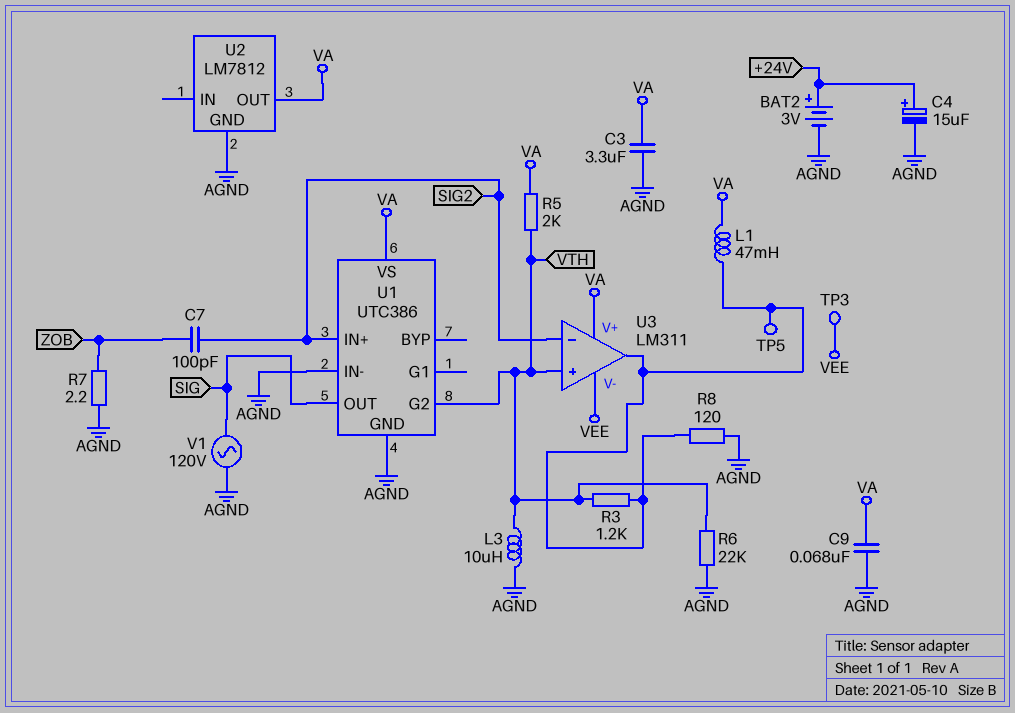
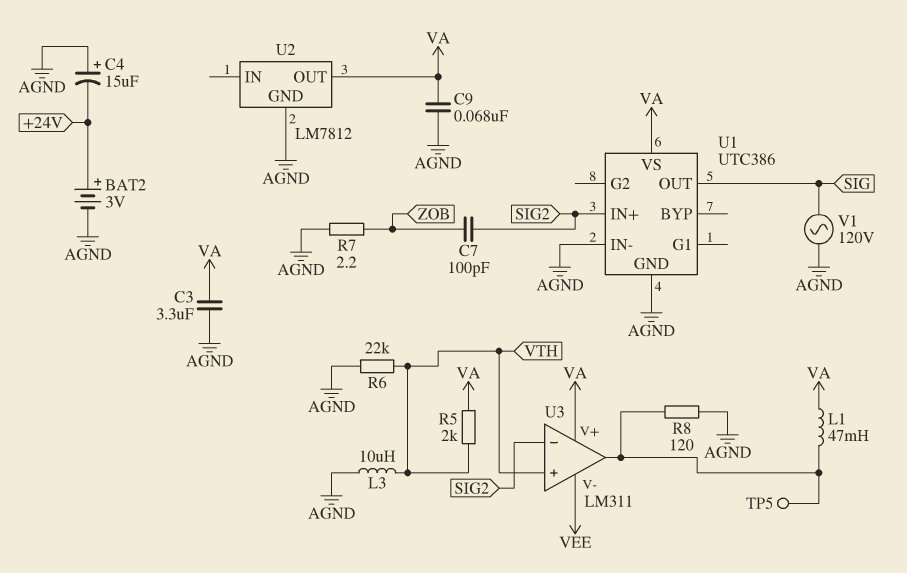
C4: 15uF (plus +24V, minus AGND) -> 15uF (plus AGND, minus +24V)
R3: 1.2k (U3/out, VTH) -> none
TP3: test point (VEE) -> none
U1 pin G2: VTH -> none

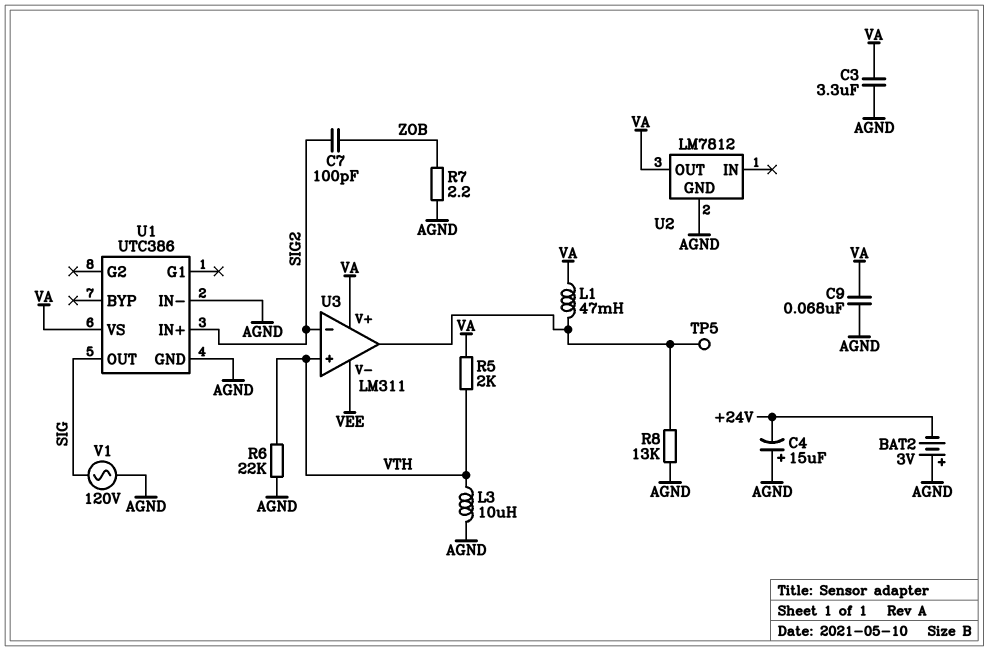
BAT2: 3V (plus +24V, minus AGND) -> 3V (plus AGND, minus +24V)
R8: 120 (AGND, U3/out) -> 13k (AGND, U3/out)

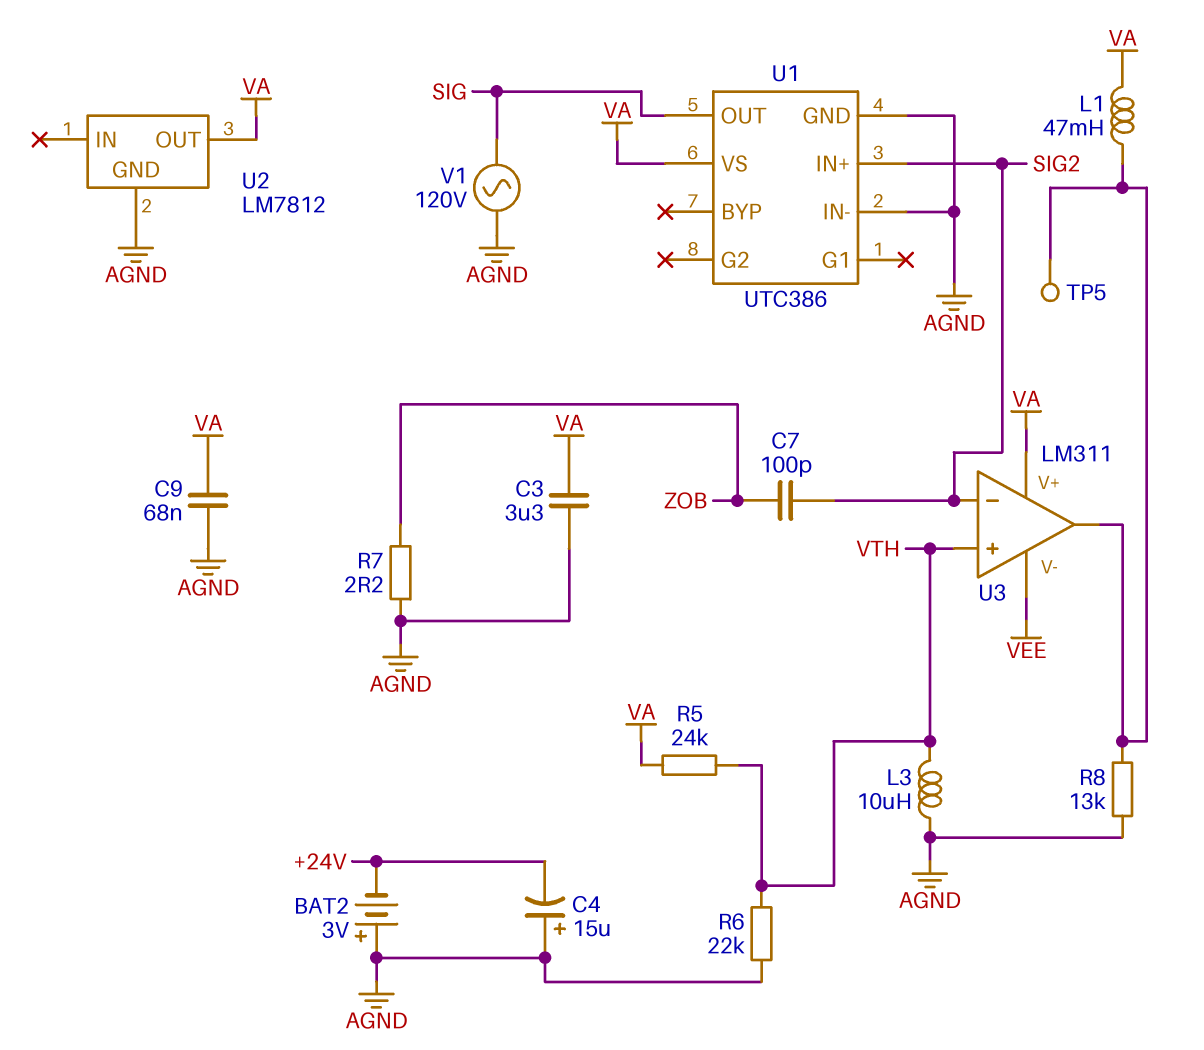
R5: 2k (VA, VTH) -> 24k (VA, VTH)

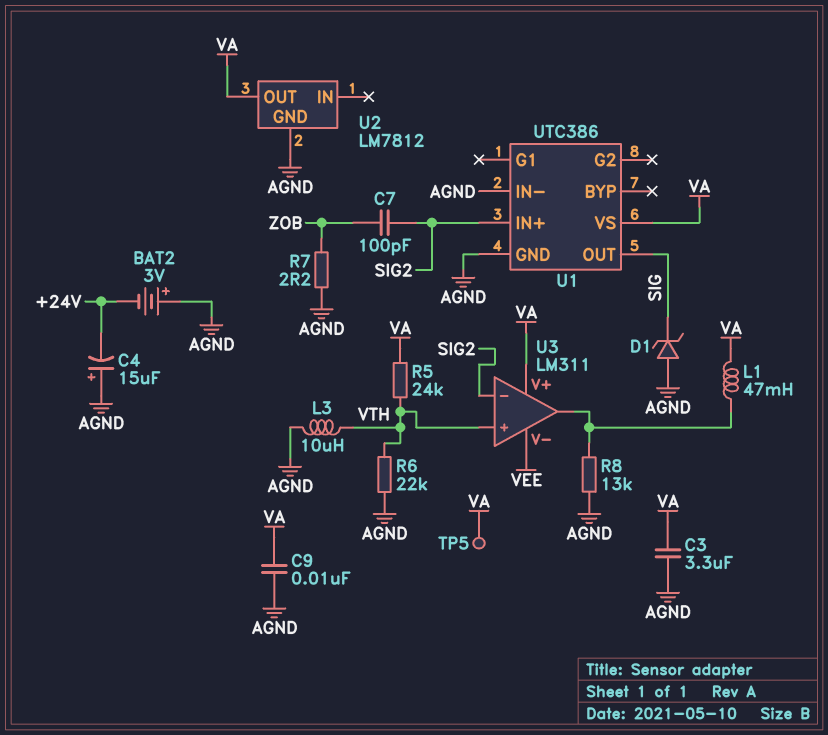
C9: 68nF (AGND, VA) -> 10nF (AGND, VA)
D1: none -> zener (A AGND, K SIG)
TP5: test point (U3/out) -> test point (VA)
V1: AC 120V (AGND, SIG) -> none

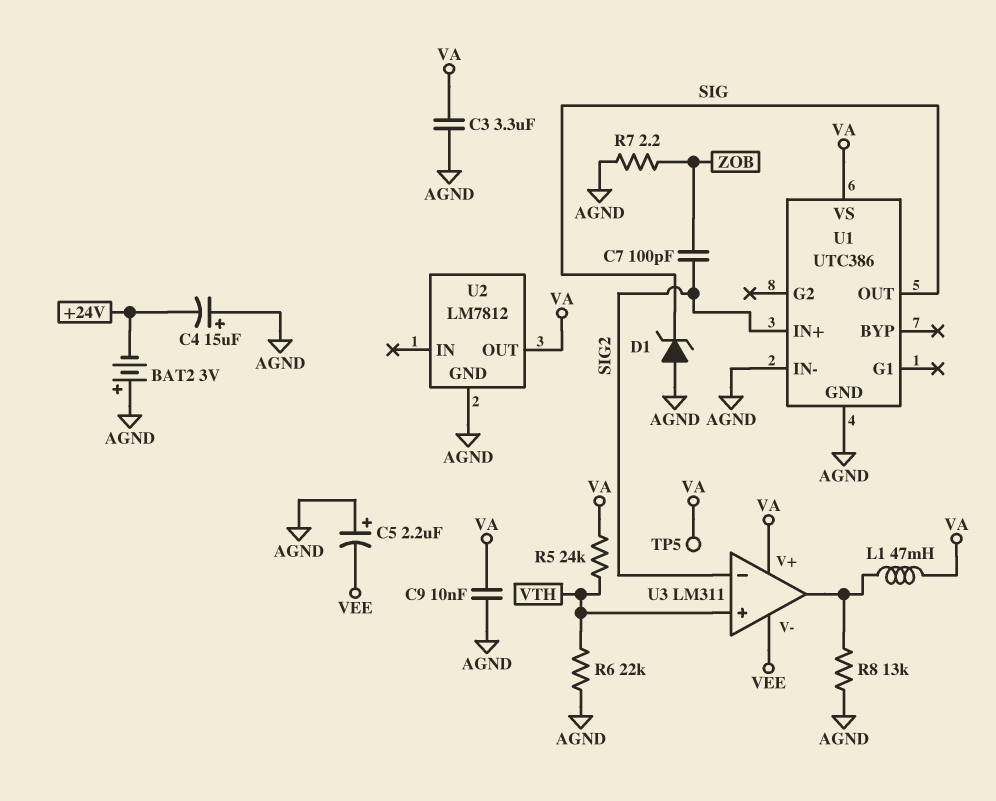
C5: none -> 2.2uF (plus AGND, minus VEE)
L3: 10uH (AGND, VTH) -> none

